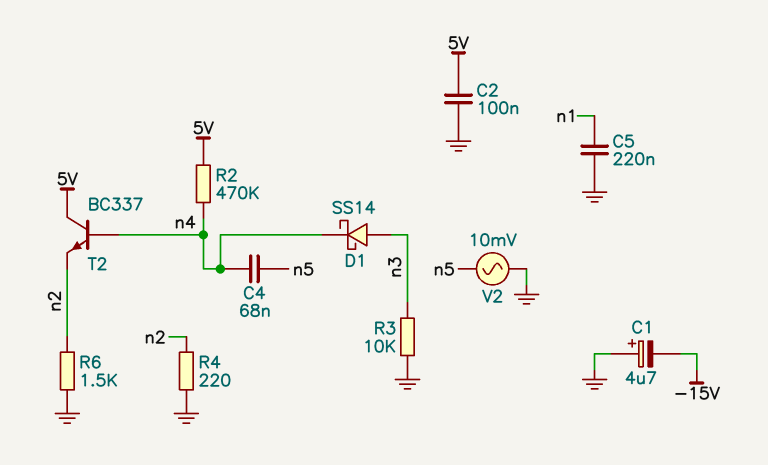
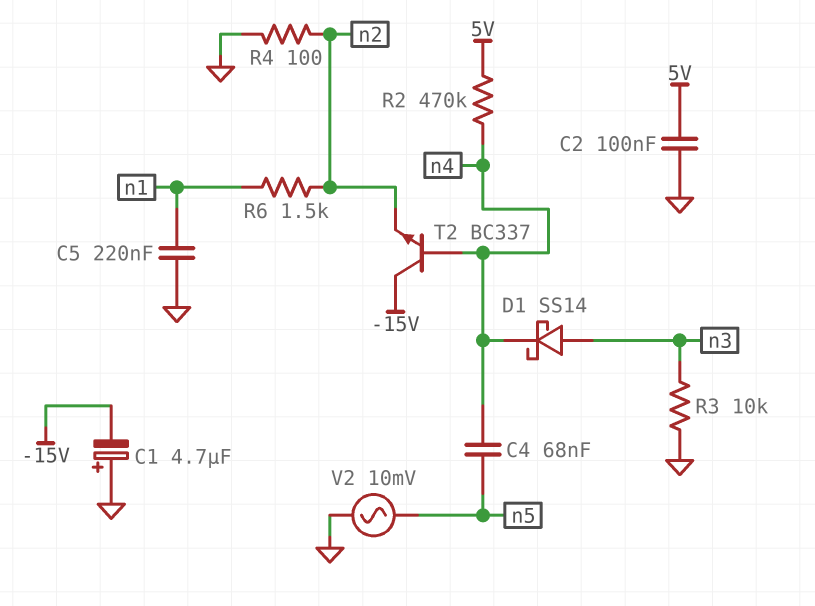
R4: 220 (GND, n2) -> 100 (GND, n2)
R6: 1.5k (GND, n2) -> 1.5k (n1, n2)
T2: NPN BC337 (B n4, C 5V, E n2) -> NPN BC337 (B n4, C -15V, E n2)

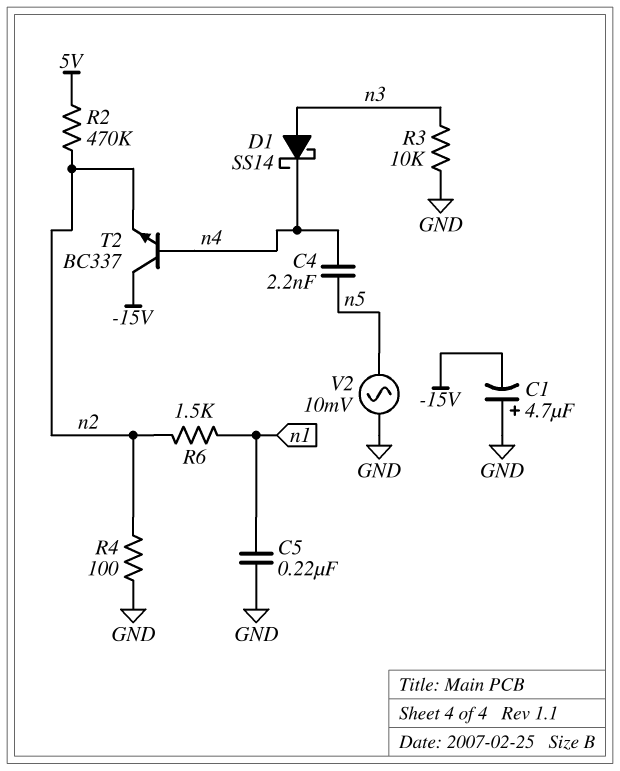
C2: 100nF (5V, GND) -> none
C4: 68nF (n4, n5) -> 2.2nF (n4, n5)
R2: 470k (5V, n4) -> 470k (5V, n2)

